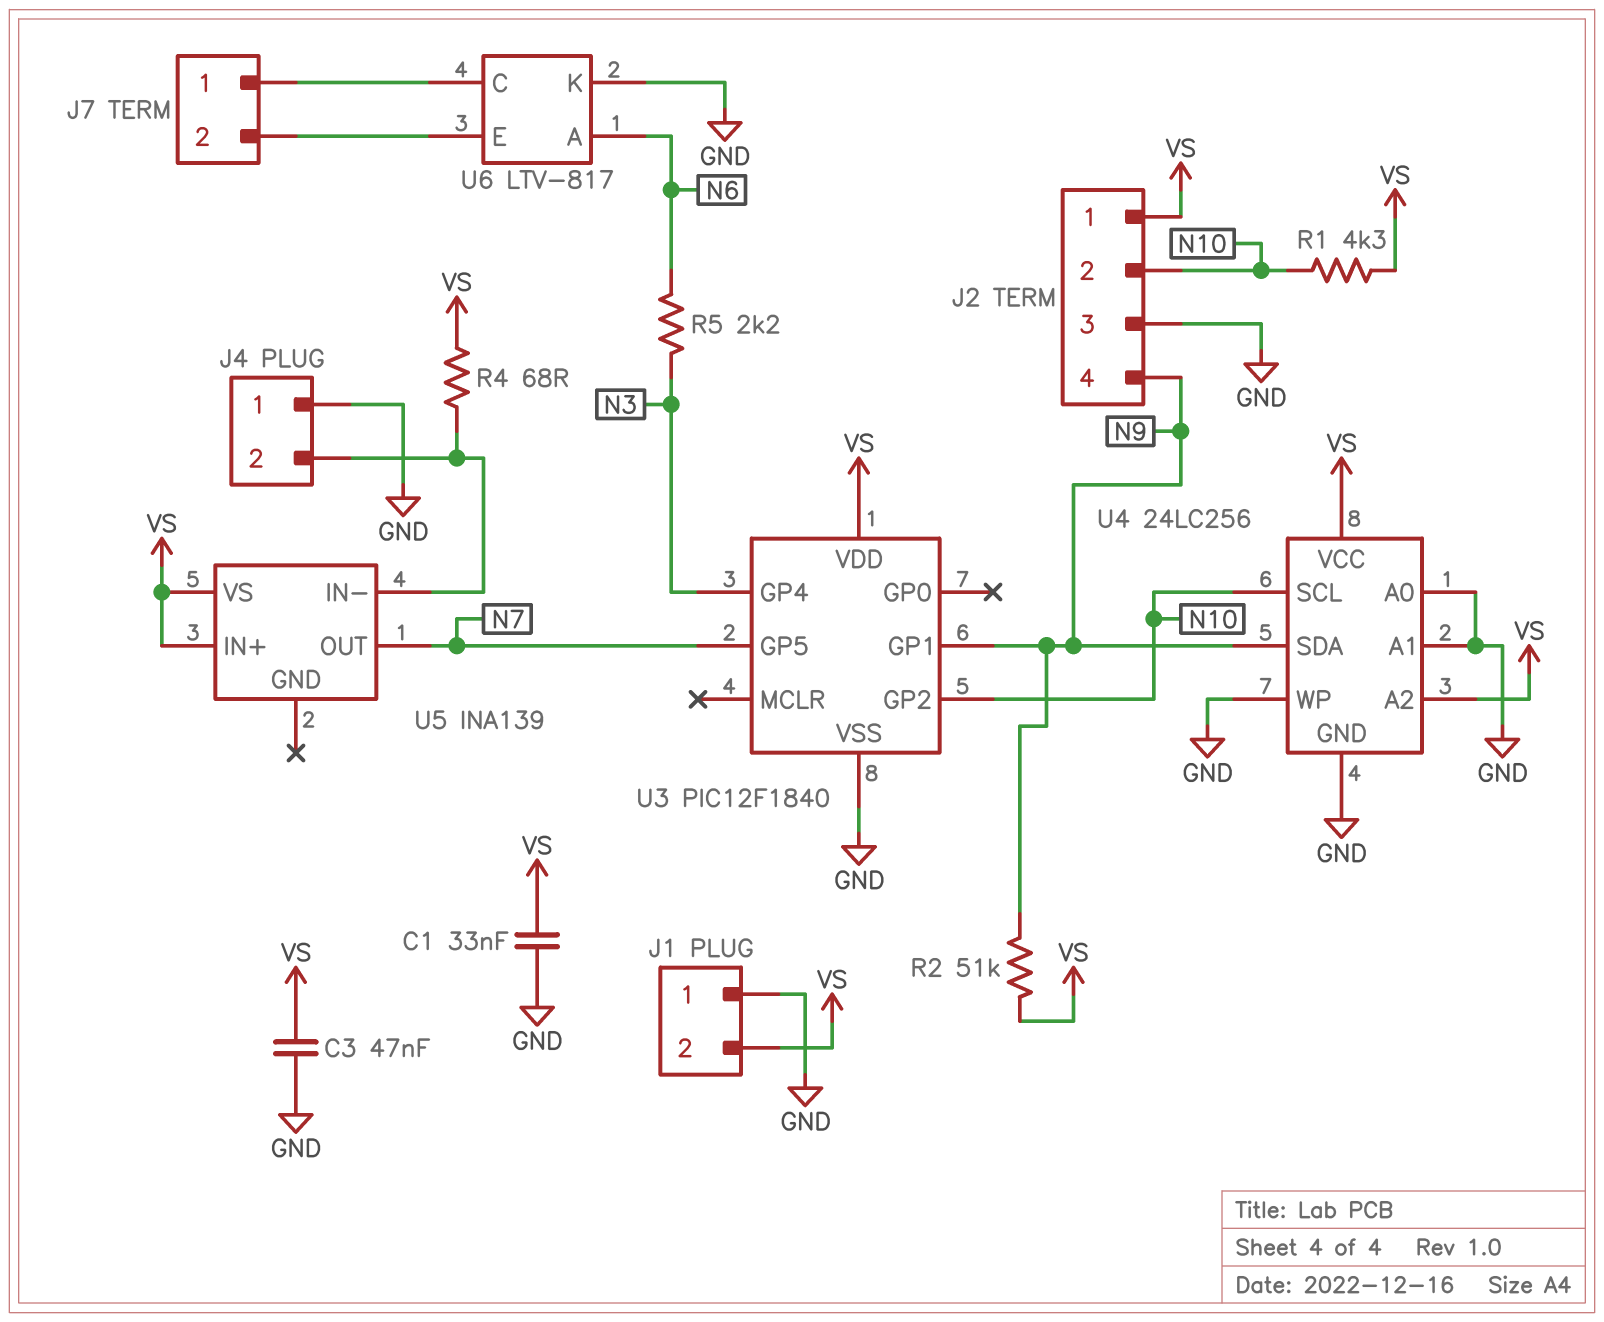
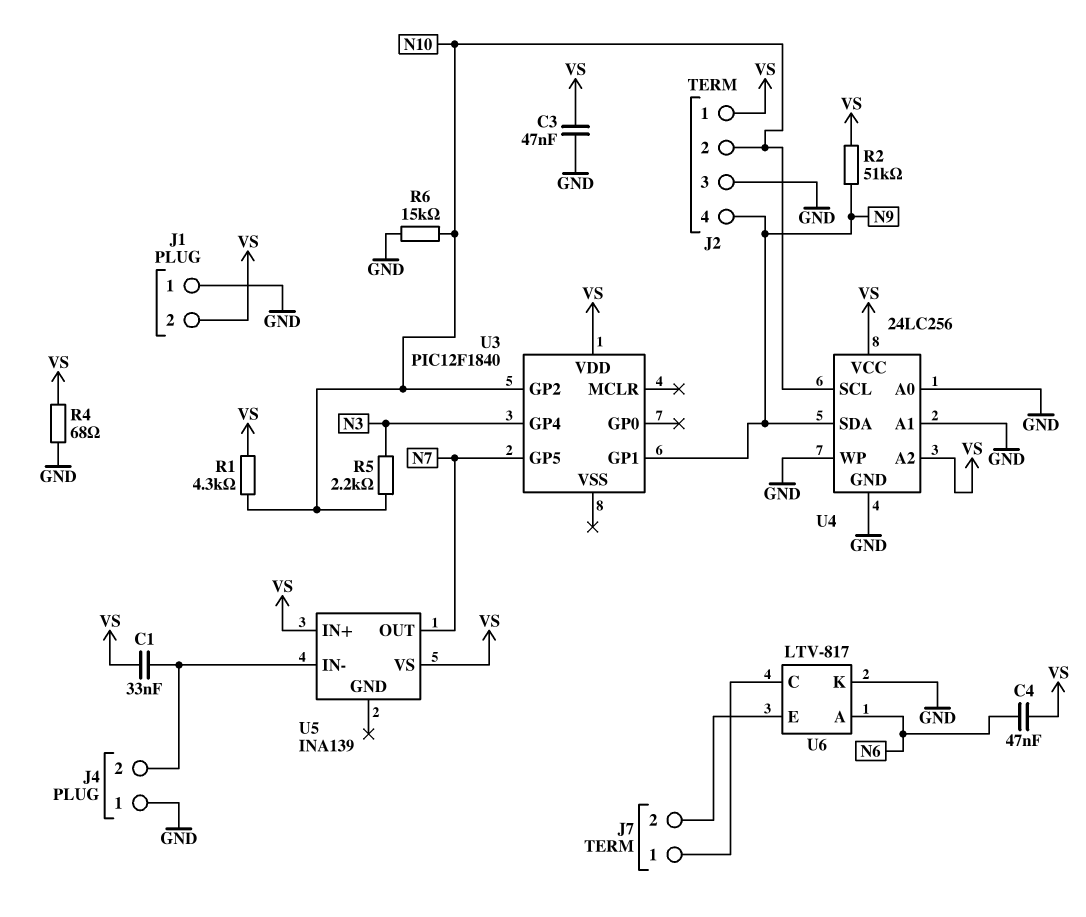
C1: 33nF (GND, VS) -> 33nF (J4/2, VS)
C4: none -> 47nF (N6, VS)
R4: 68 (J4/2, VS) -> 68 (GND, VS)
R5: 2.2k (N3, N6) -> 2.2k (N3, N10)
R6: none -> 15k (GND, N10)
U3 pin VSS: GND -> none

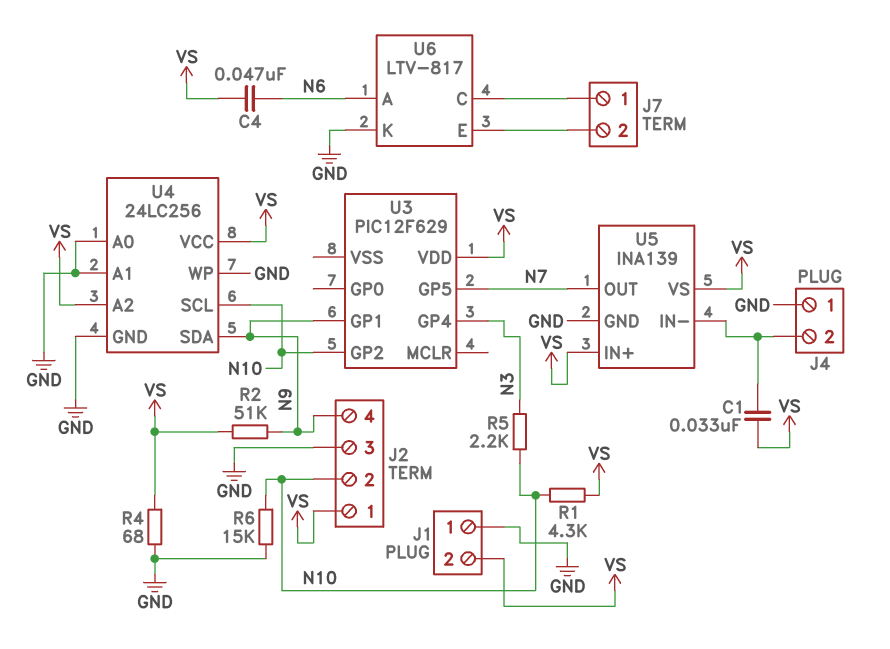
C3: 47nF (GND, VS) -> none
U3: PIC12F1840 -> PIC12F629
U5 pin GND: none -> GND

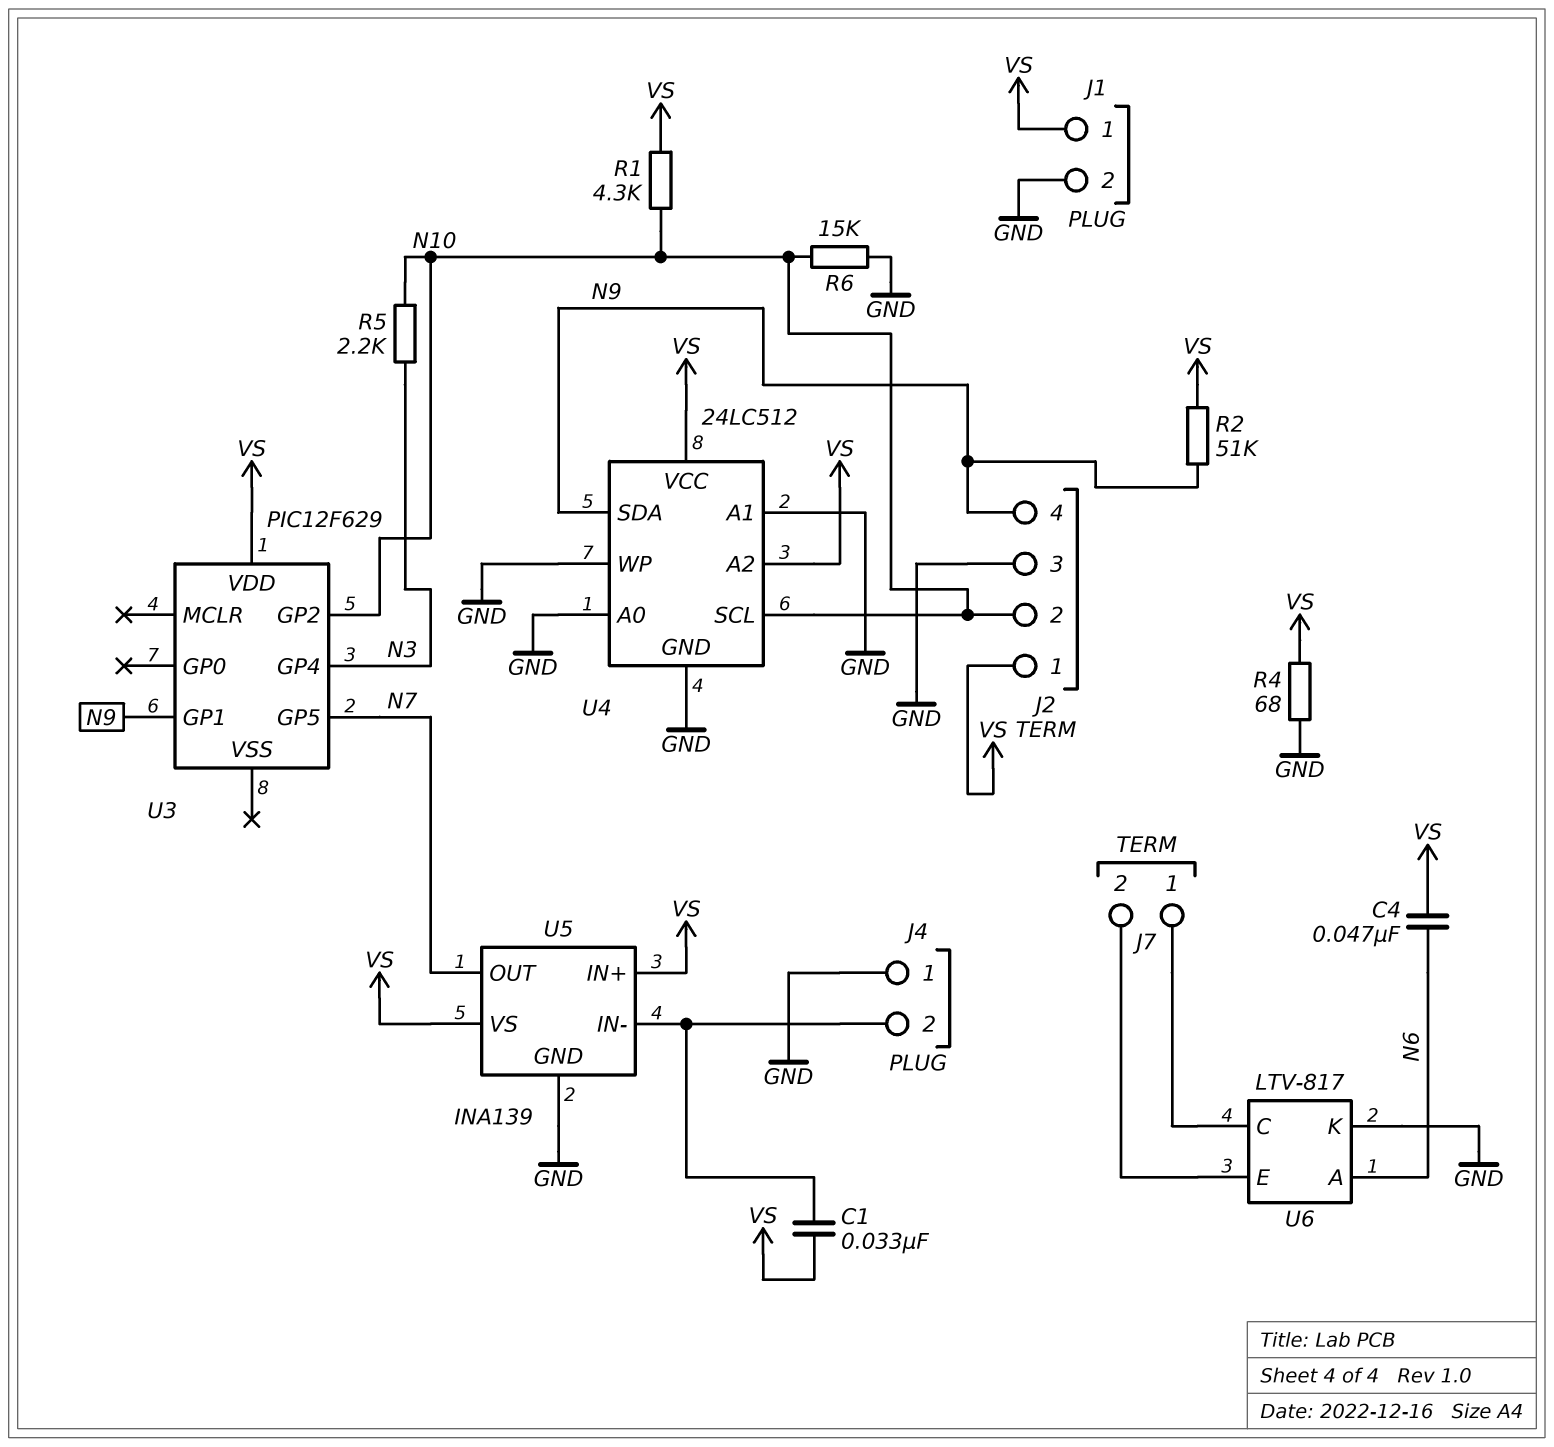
J1 pin 1: GND -> VS
J1 pin 2: VS -> GND
U4: 24LC256 -> 24LC512

